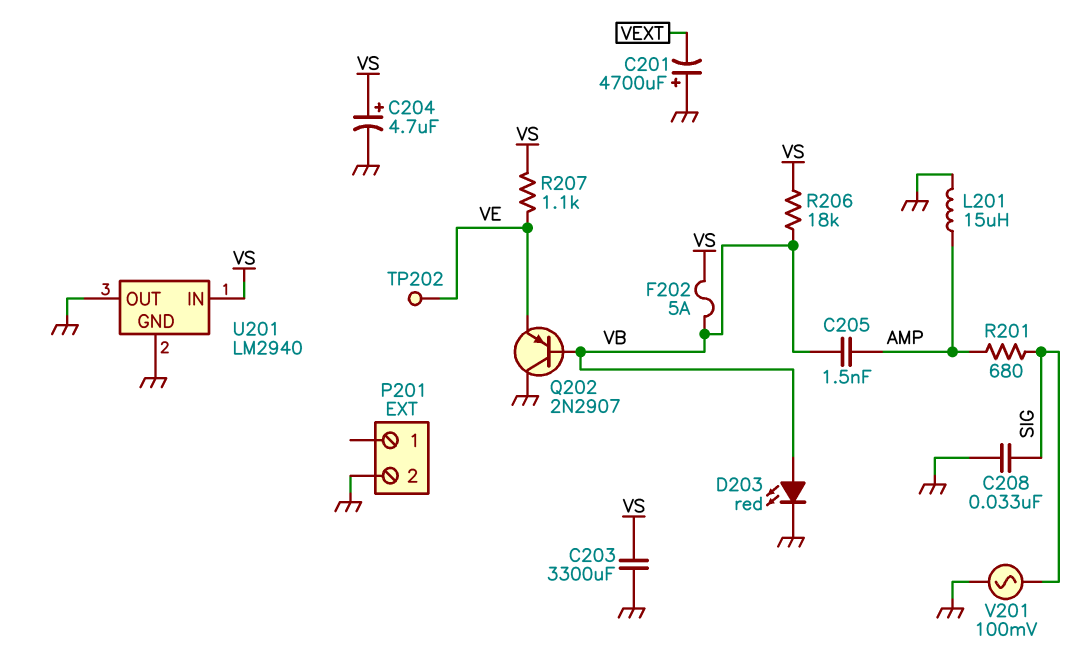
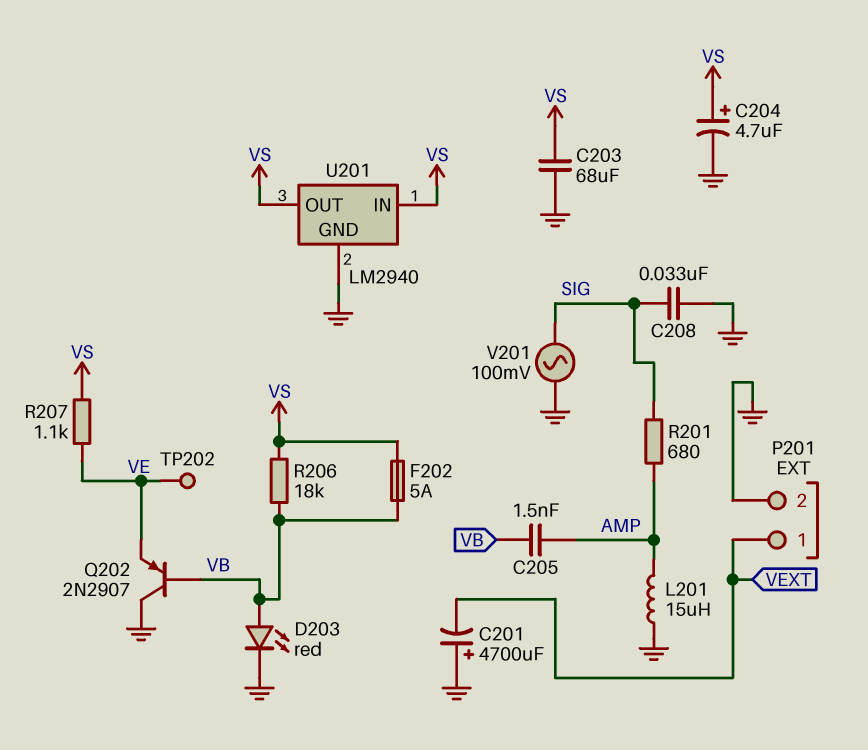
C203: 3300uF (GND, VS) -> 68uF (GND, VS)
P201 pin 1: none -> VEXT
U201 pin OUT: GND -> VS

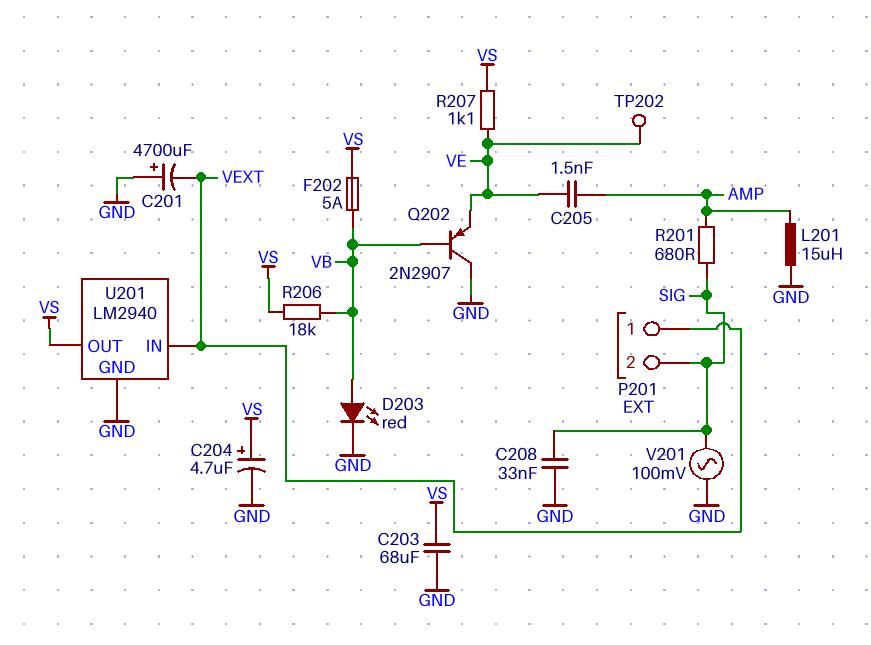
C205: 1.5nF (AMP, VB) -> 1.5nF (AMP, VE)
P201 pin 2: GND -> SIG
U201 pin IN: VS -> VEXT

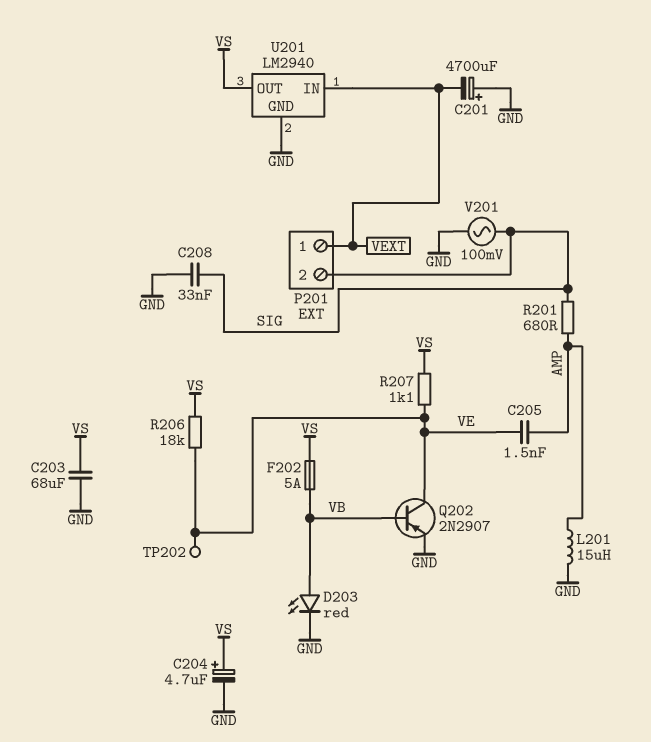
Q202: PNP 2N2907 (B VB, C GND, E VE) -> PNP 2N2907 (B VB, C VE, E GND)
R206: 18k (VB, VS) -> 18k (VE, VS)

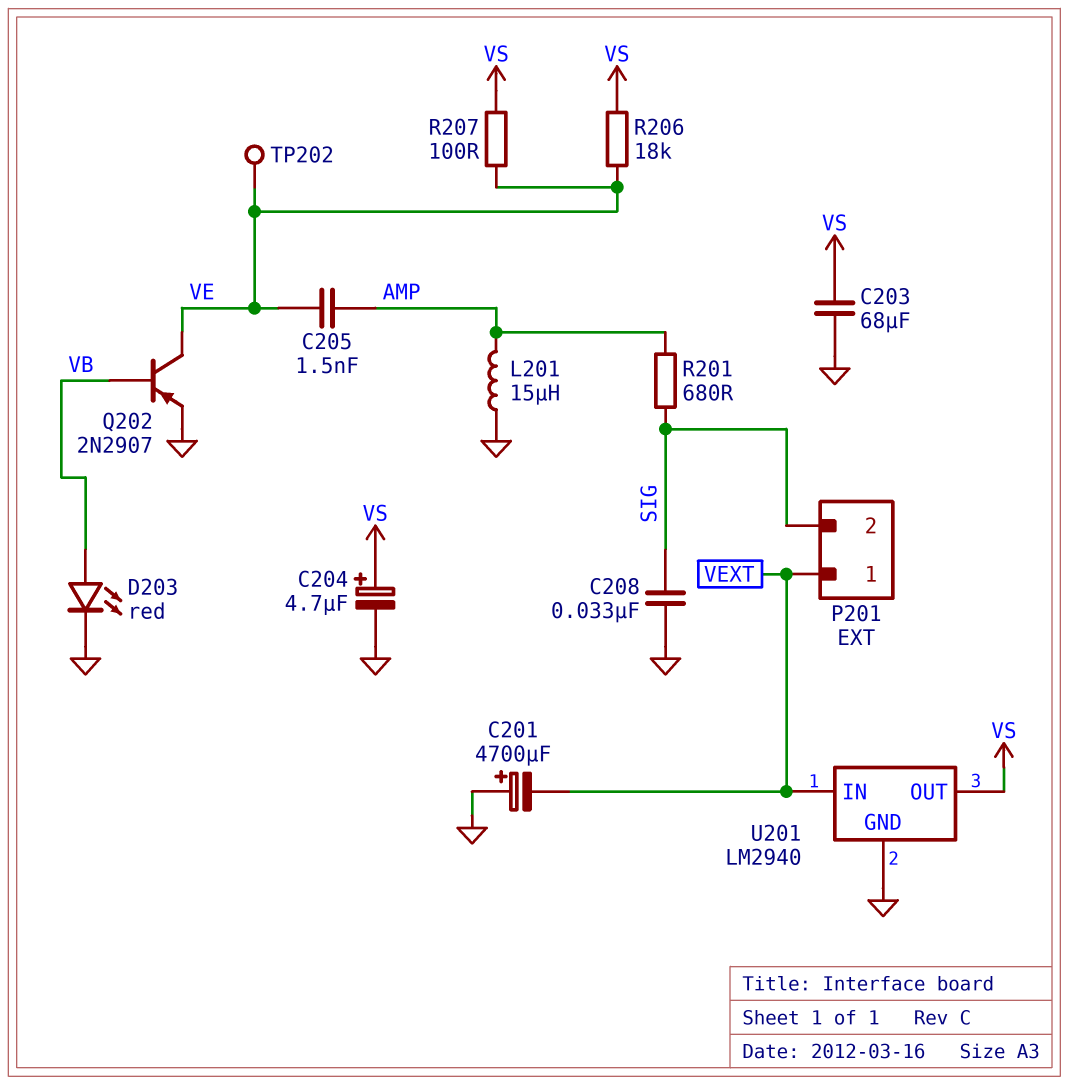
F202: 5A (VB, VS) -> none
R207: 1.1k (VE, VS) -> 100 (VE, VS)
V201: AC 100mV (GND, SIG) -> none

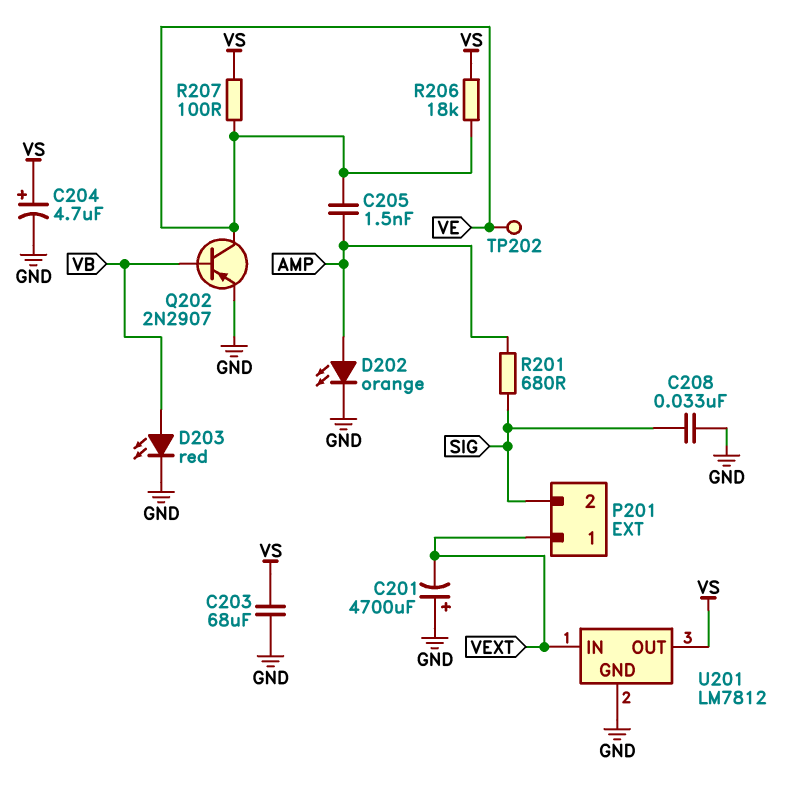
D202: none -> LED orange (A AMP, K GND)
L201: 15uH (AMP, GND) -> none
U201: LM2940 -> LM7812

